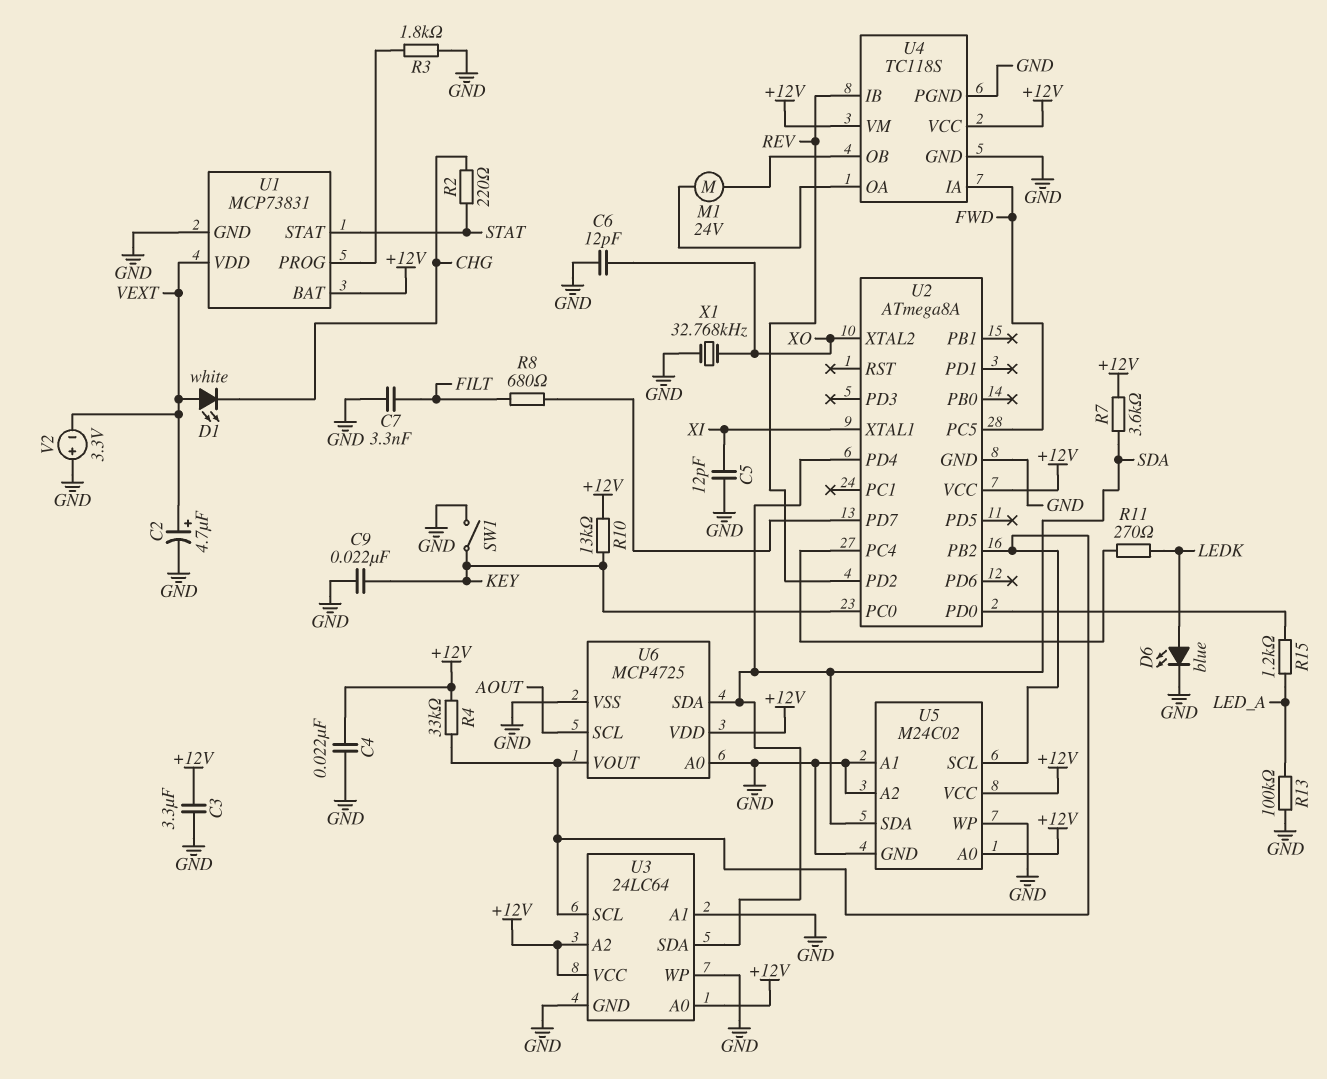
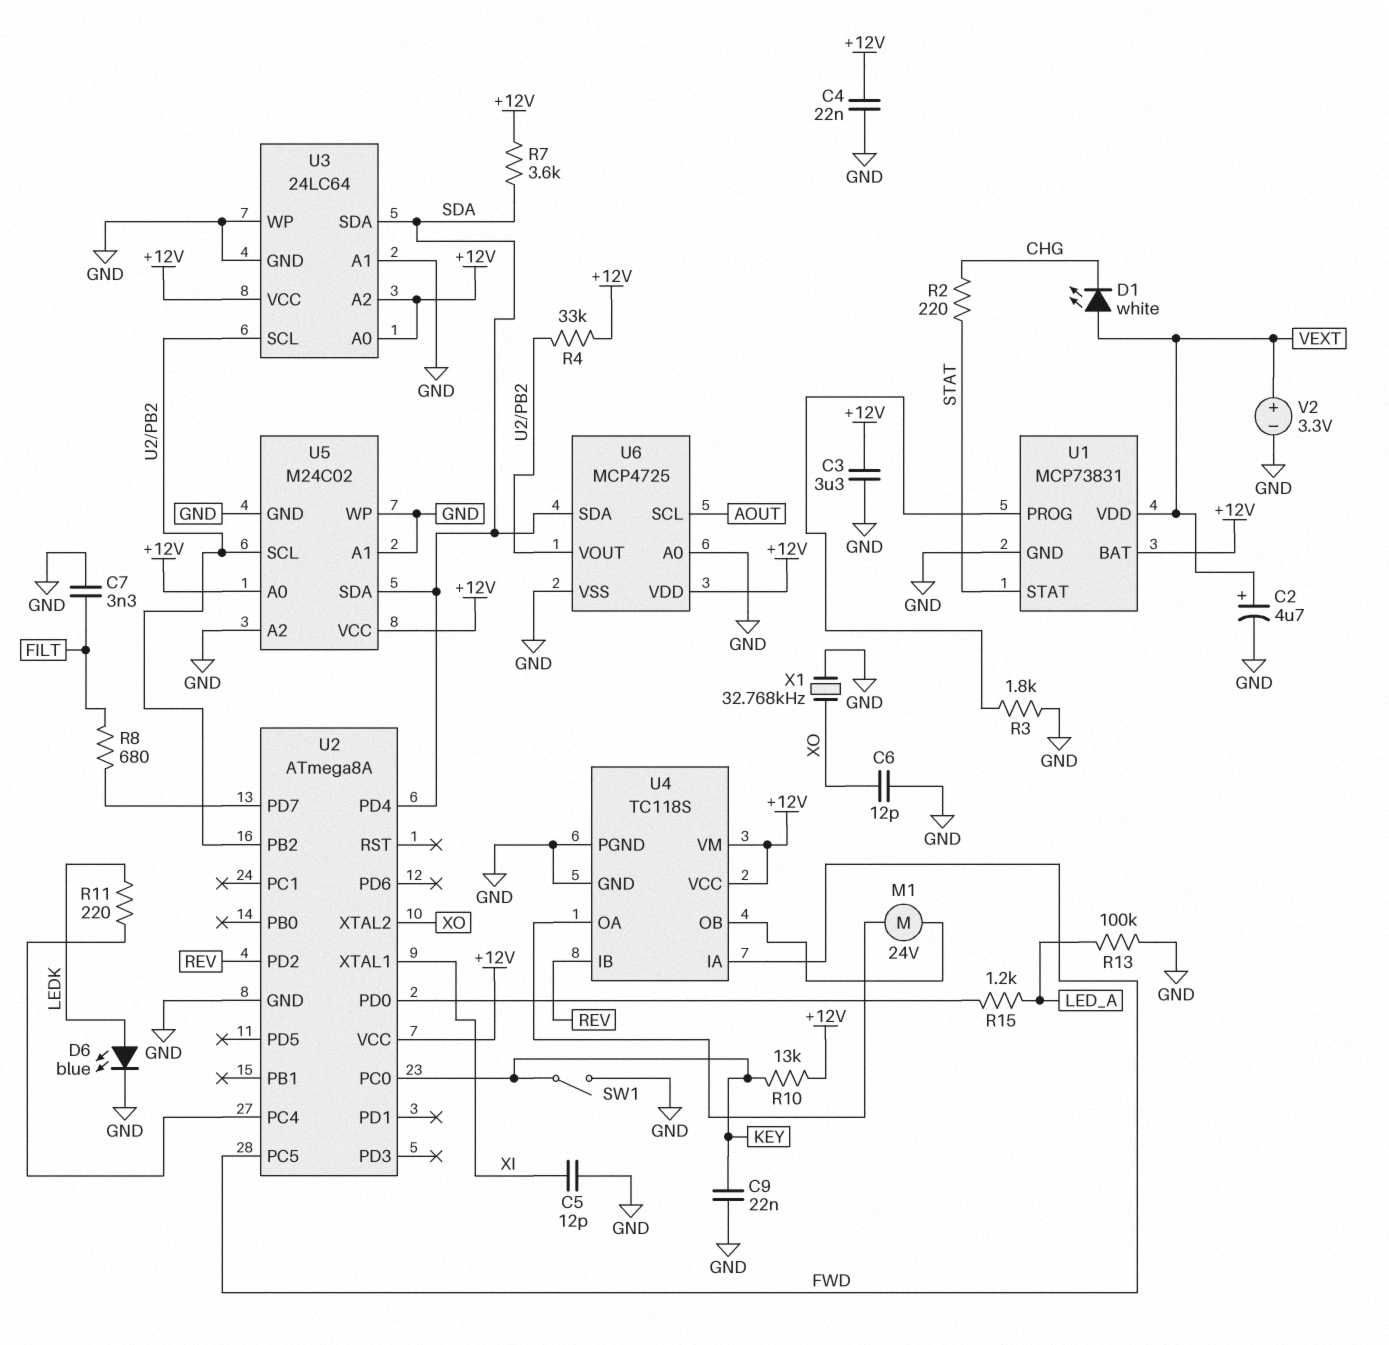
R11: 270 (LEDK, U2/PC4) -> 220 (LEDK, U2/PC4)
V2: 3.3V (plus GND, minus VEXT) -> 3.3V (plus VEXT, minus GND)

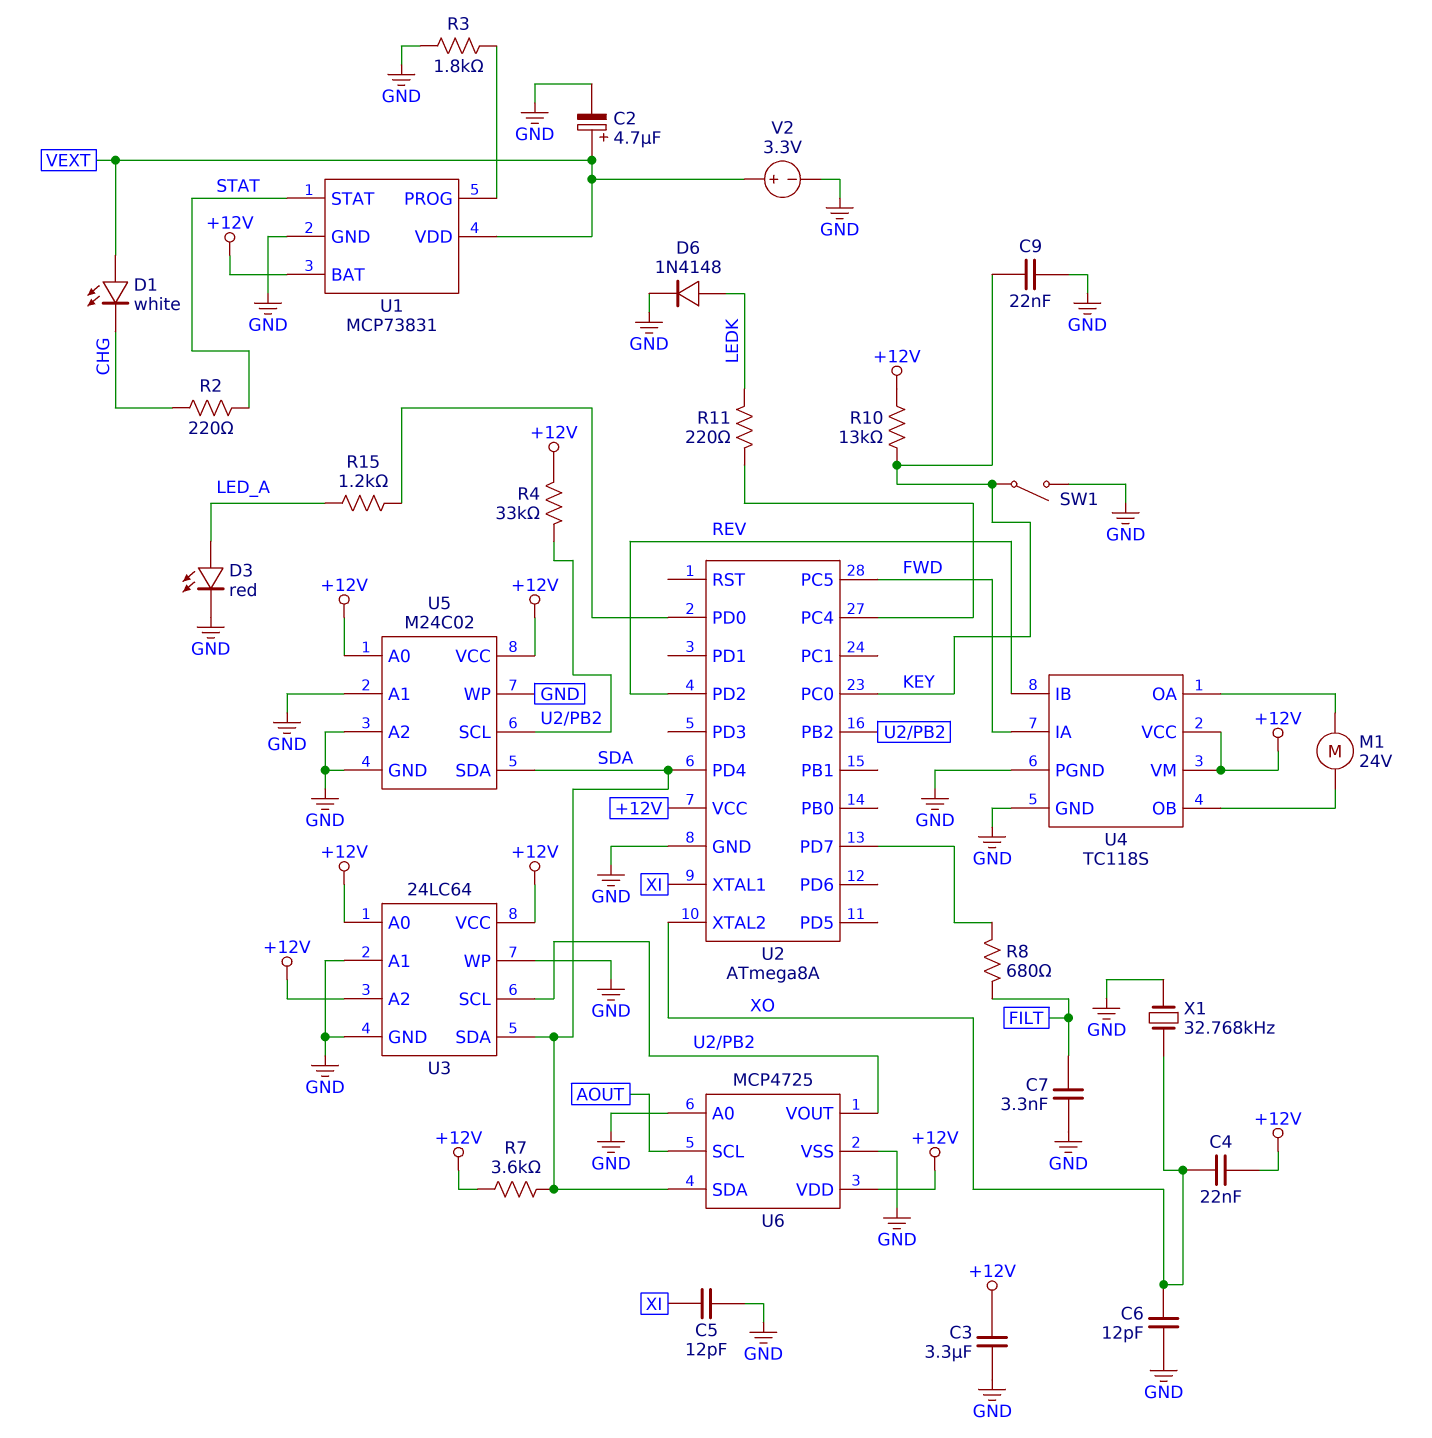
C4: 22nF (+12V, GND) -> 22nF (+12V, XO)
D3: none -> LED red (A LED_A, K GND)
D6: LED blue (A LEDK, K GND) -> diode 1N4148 (A LEDK, K GND)
R13: 100k (GND, LED_A) -> none

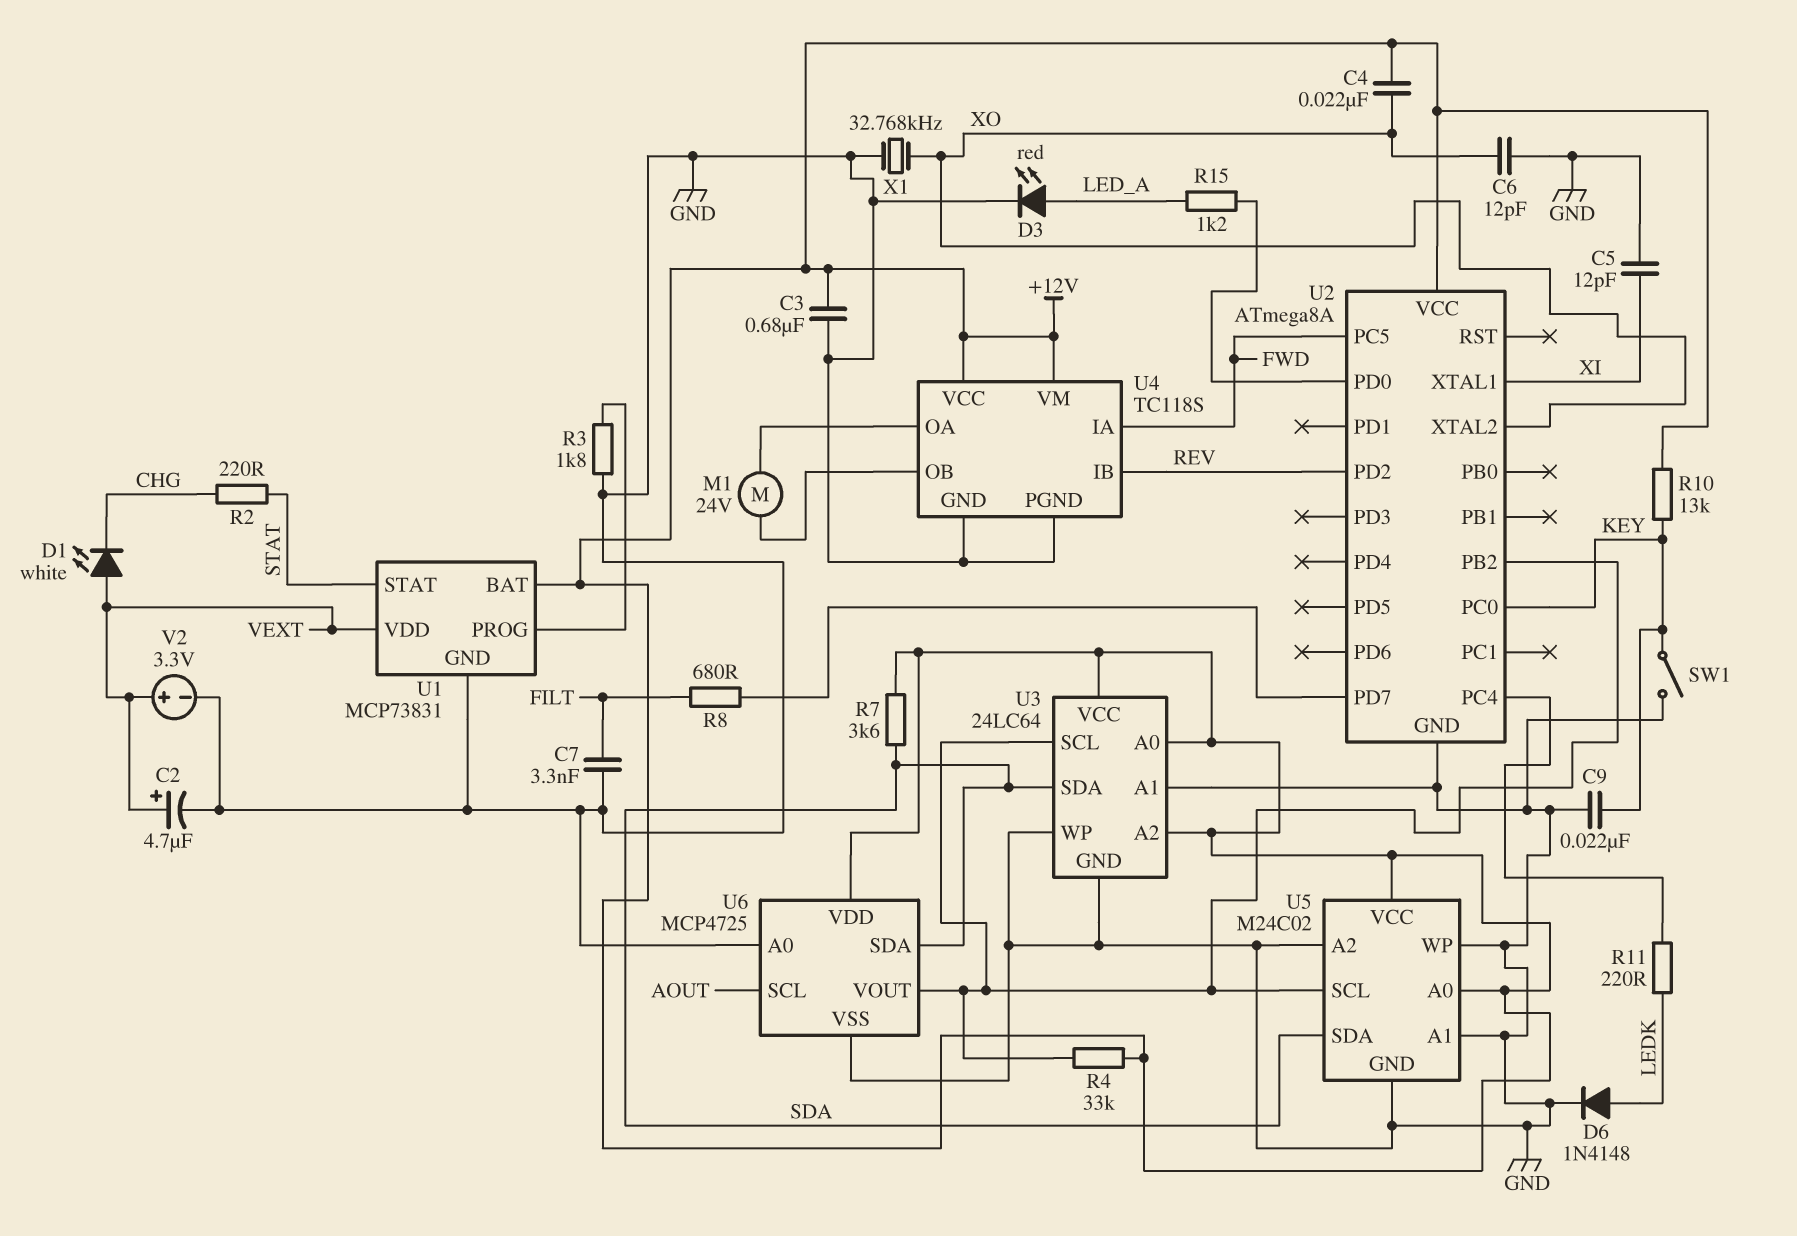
C3: 3.3uF (+12V, GND) -> 680nF (+12V, GND)
U2 pin PD4: SDA -> none

